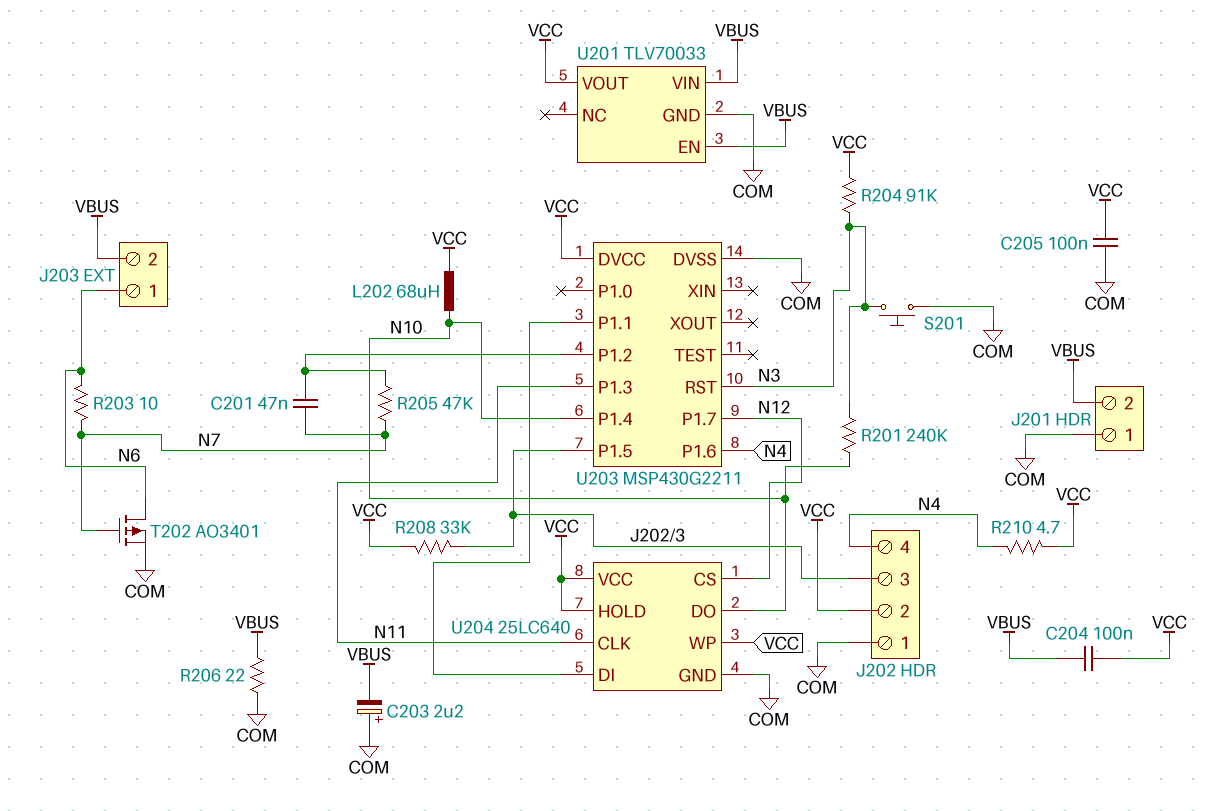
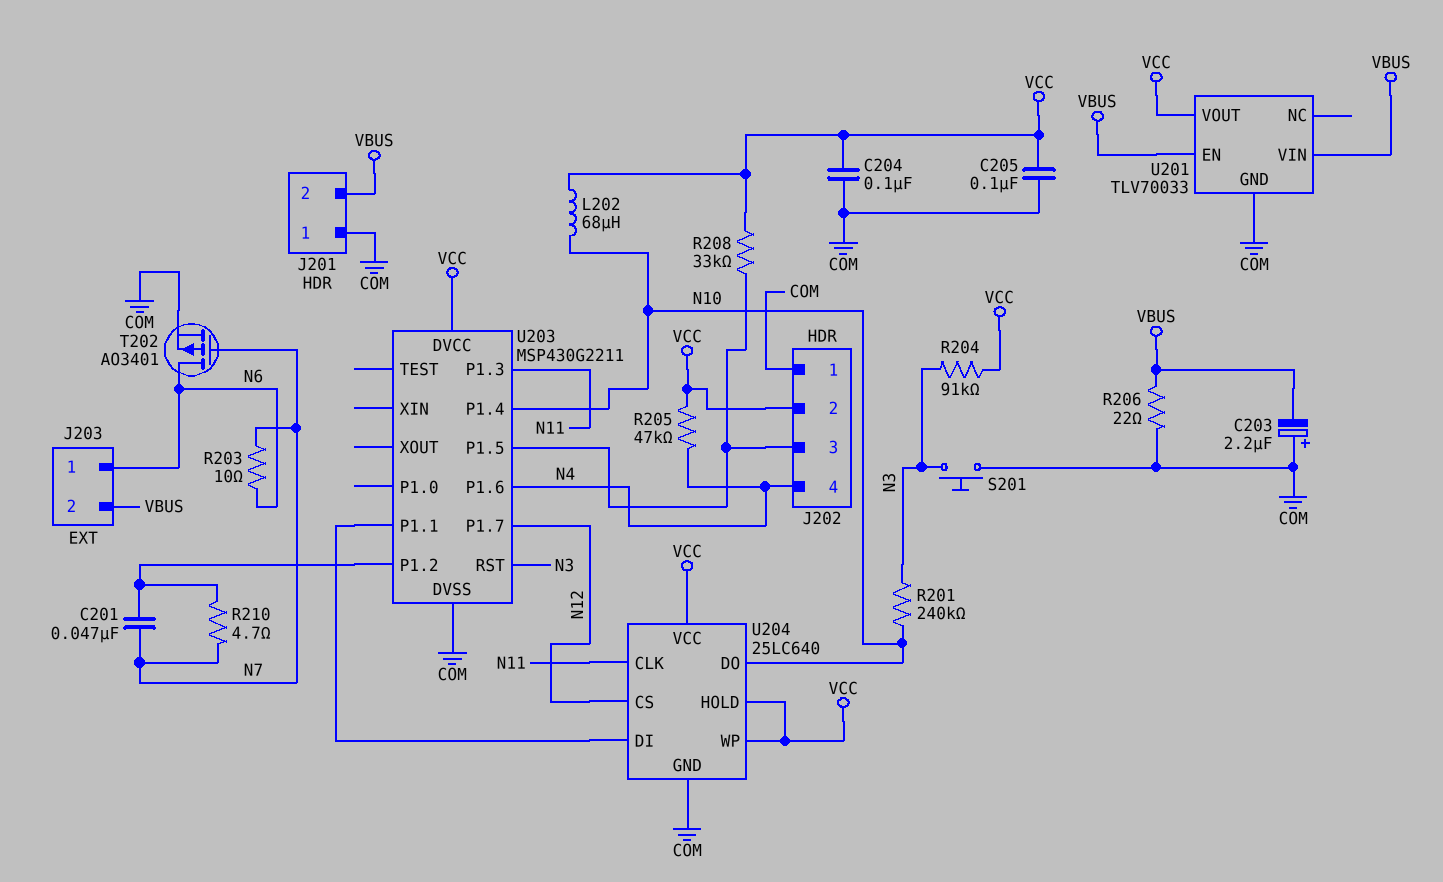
C204: 100nF (VBUS, VCC) -> 100nF (COM, VCC)
R205: 47k (N7, U203/P1.2) -> 47k (N4, VCC)
R210: 4.7 (N4, VCC) -> 4.7 (N7, U203/P1.2)

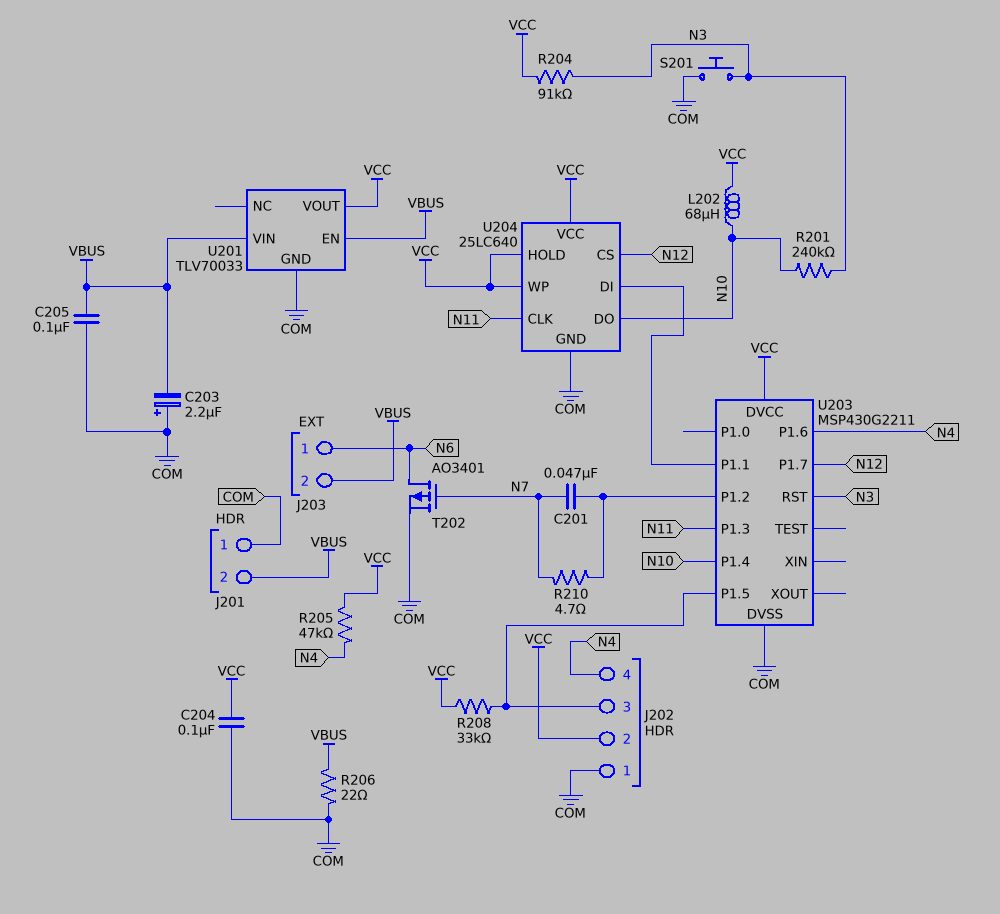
C205: 100nF (COM, VCC) -> 100nF (COM, VBUS)
R203: 10 (N6, N7) -> none

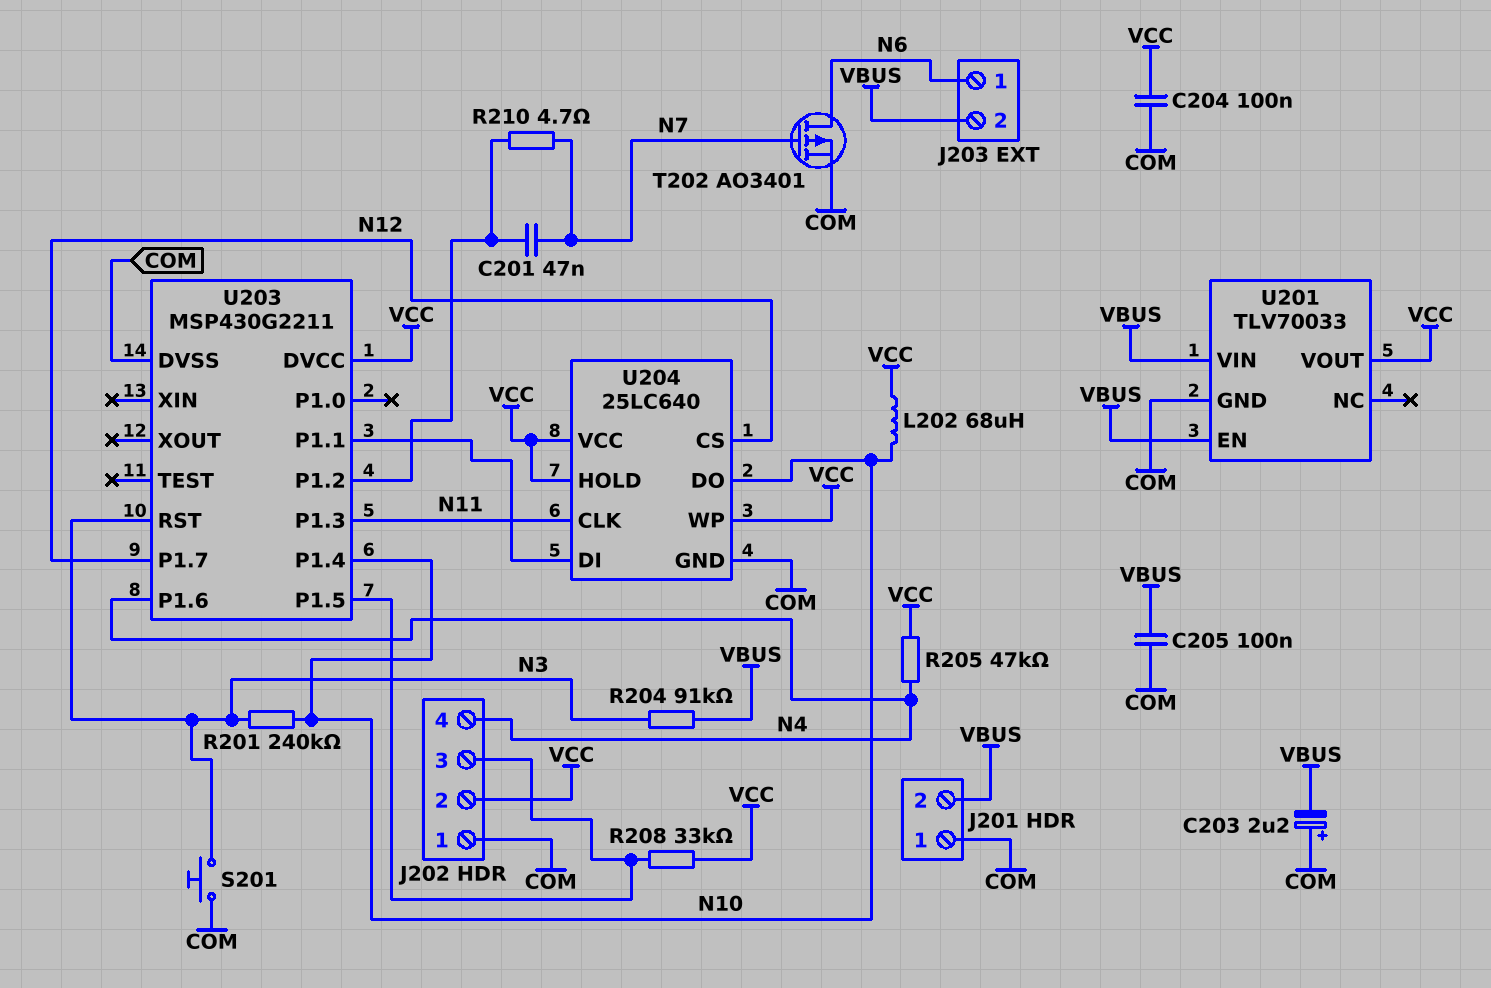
R204: 91k (N3, VCC) -> 91k (N3, VBUS)
R206: 22 (COM, VBUS) -> none

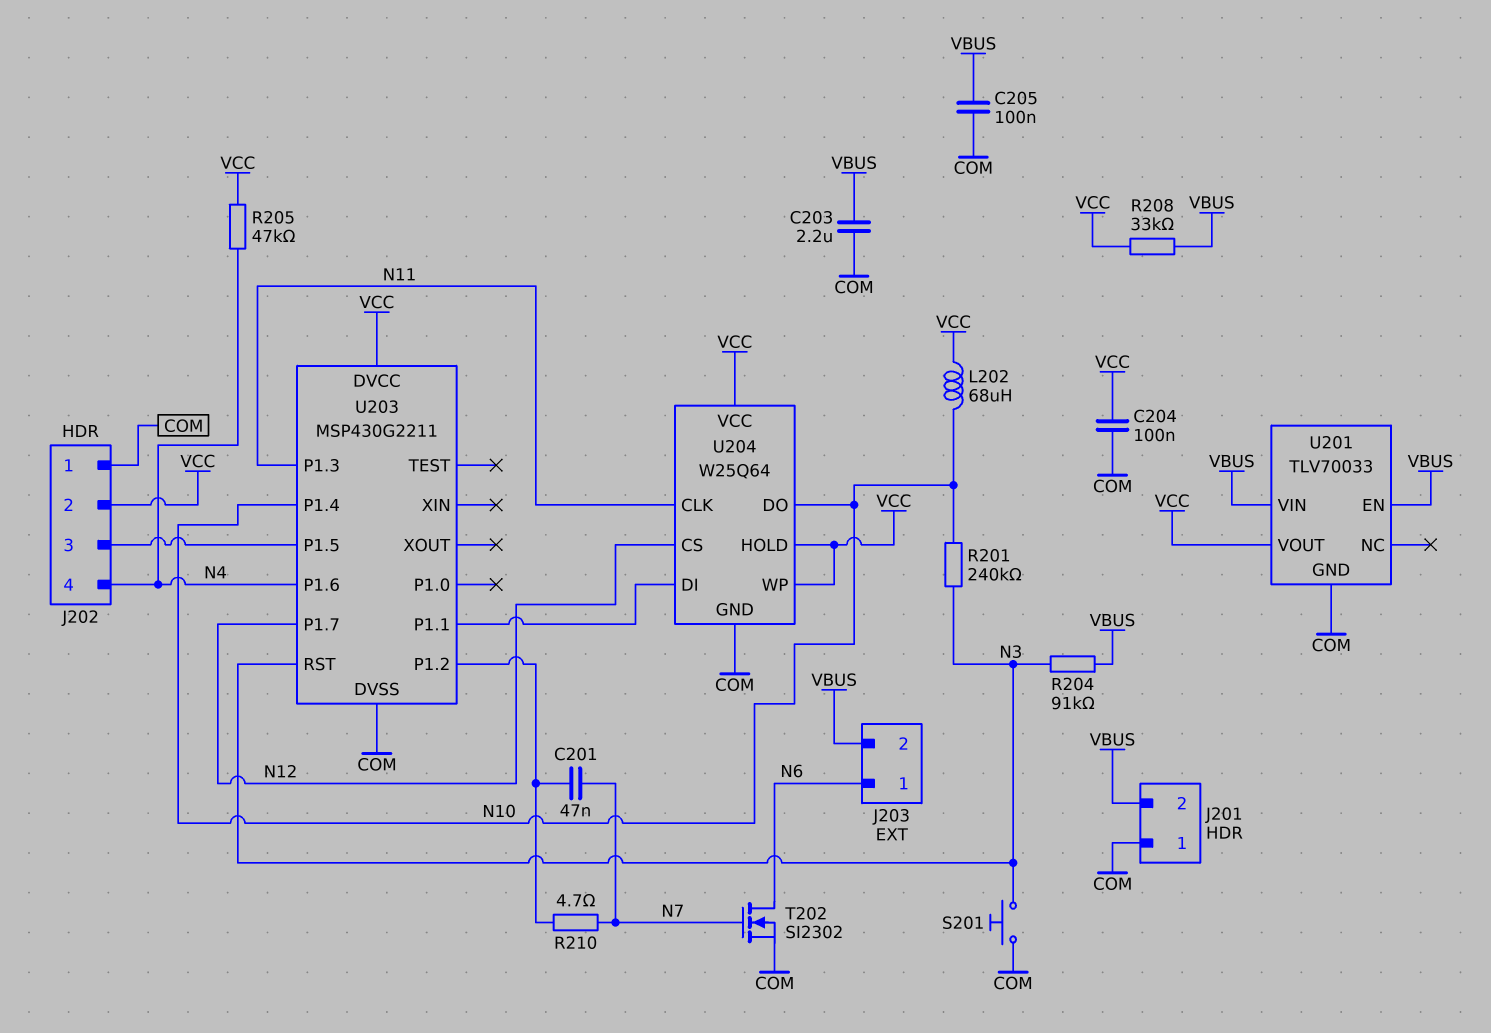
C203: 2.2uF (plus COM, minus VBUS) -> 2.2uF (COM, VBUS)
R208: 33k (J202/3, VCC) -> 33k (VBUS, VCC)
T202: PMOS AO3401 (G N7, D N6, S COM) -> NMOS SI2302 (G N7, D N6, S COM)
U204: 25LC640 -> W25Q64

